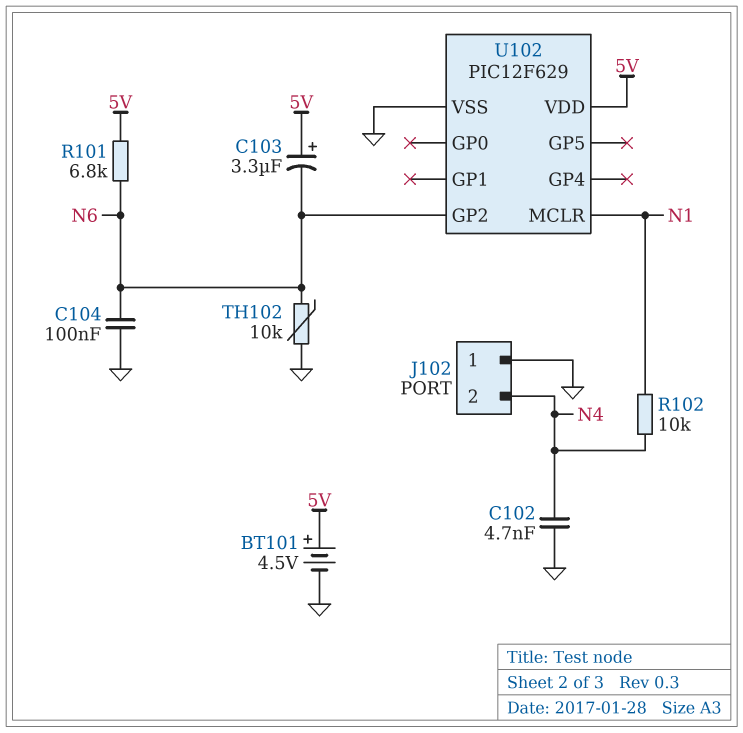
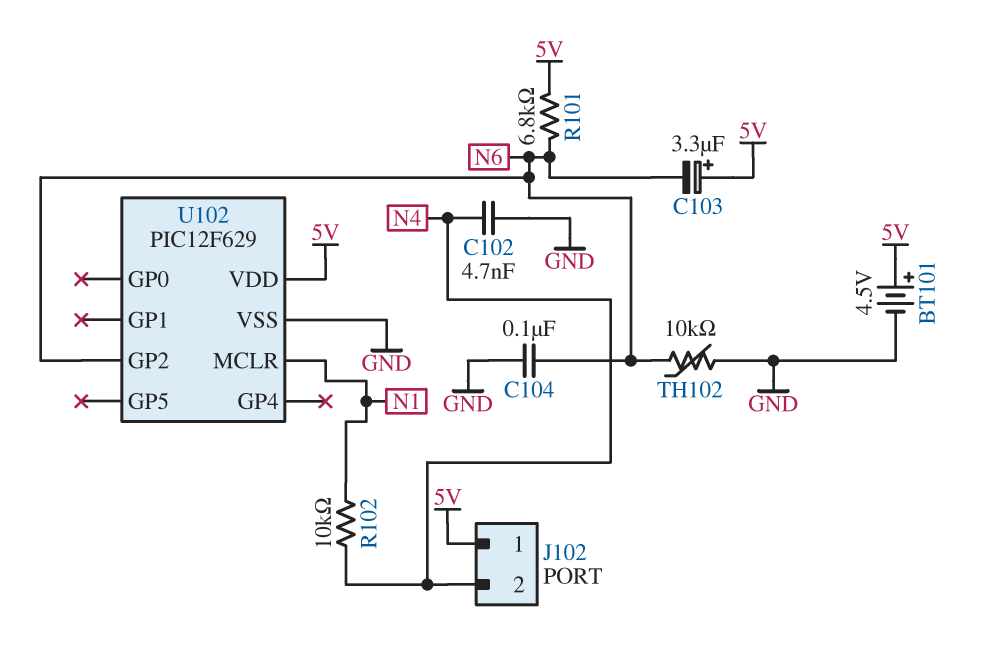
J102 pin 1: GND -> 5V

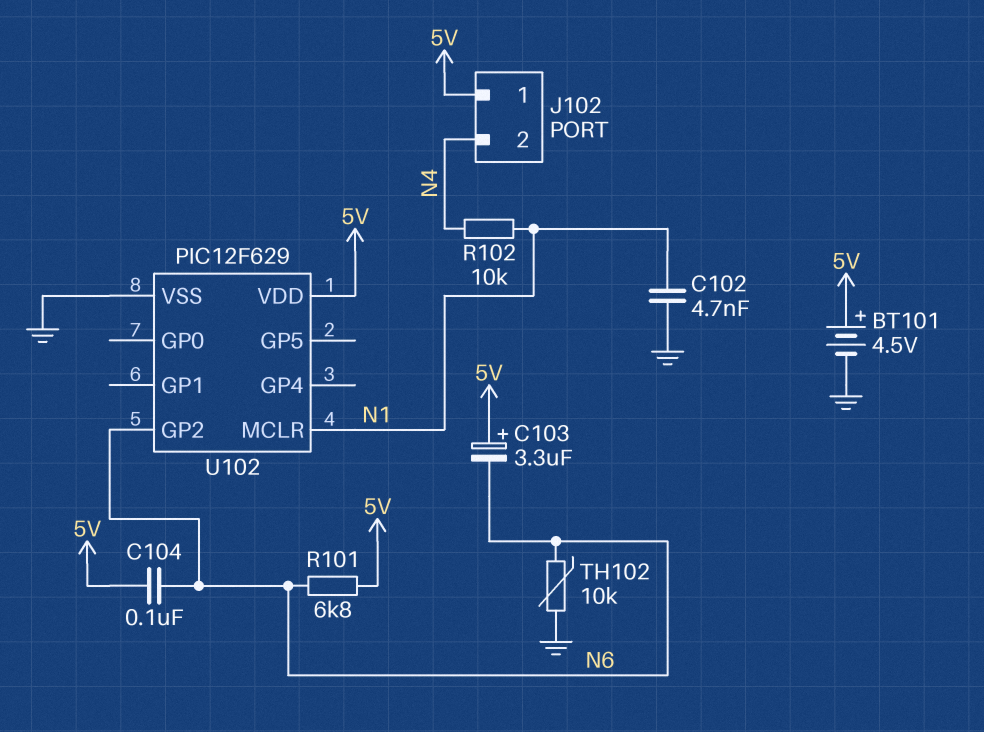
C102: 4.7nF (GND, N4) -> 4.7nF (GND, N1)
C104: 100nF (GND, N6) -> 100nF (5V, N6)

